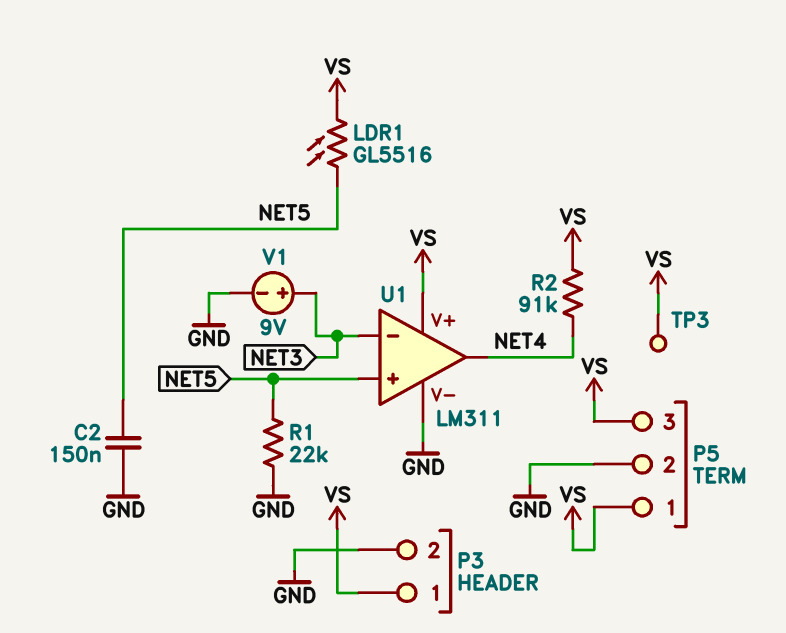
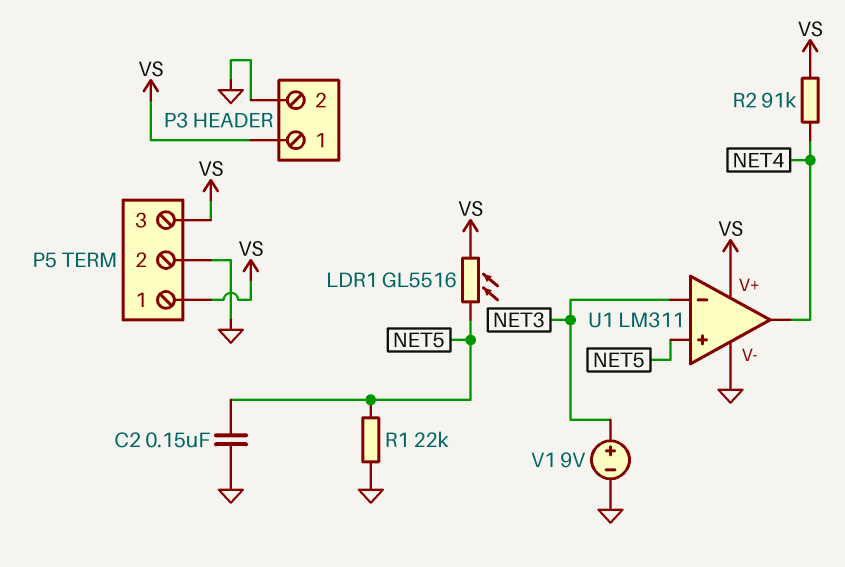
TP3: test point (VS) -> none

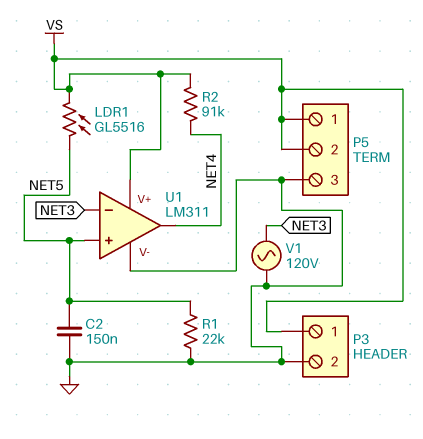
P5 pin 2: GND -> VS
P5 pin 3: VS -> GND
V1: 9V (plus NET3, minus GND) -> AC 120V (GND, NET3)

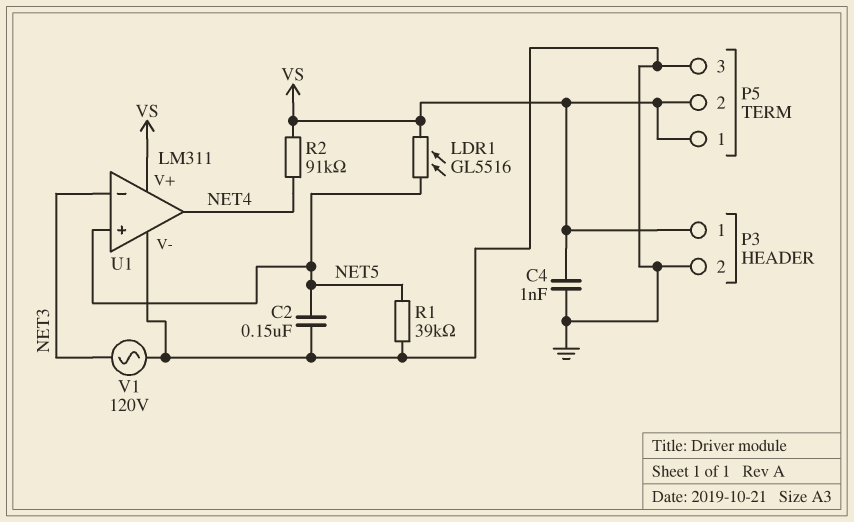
C4: none -> 1nF (GND, VS)
R1: 22k (GND, NET5) -> 39k (GND, NET5)

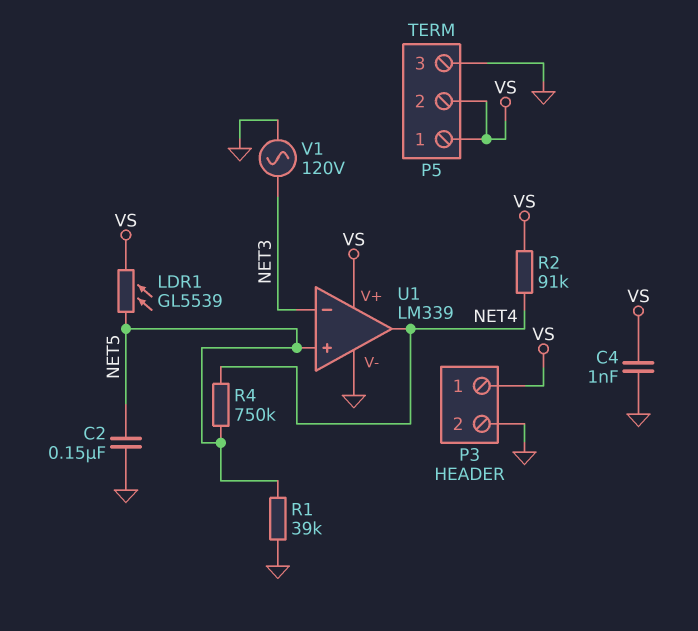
LDR1: GL5516 (NET5, VS) -> GL5539 (NET5, VS)
R4: none -> 750k (NET4, NET5)
U1: LM311 -> LM339

